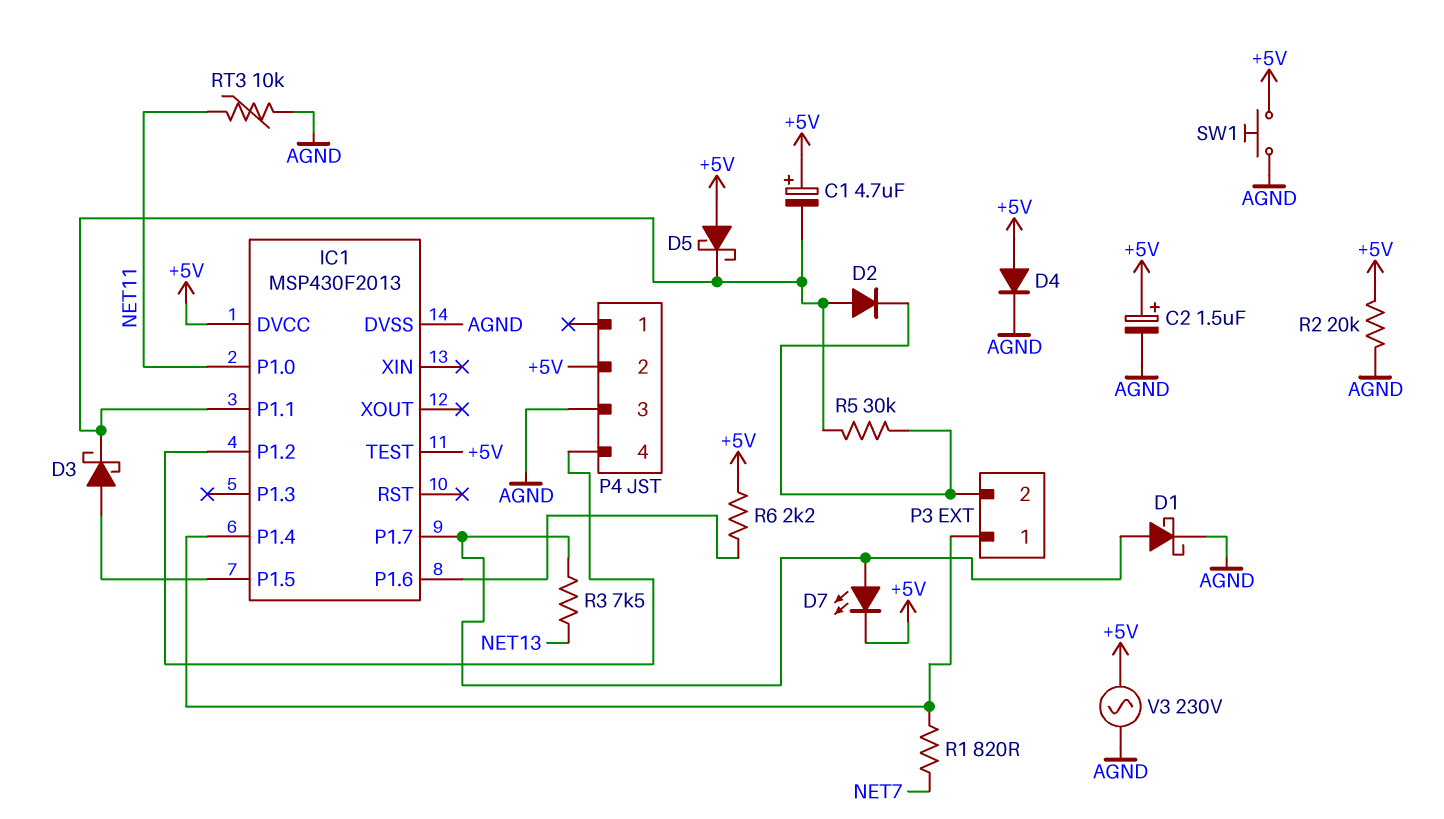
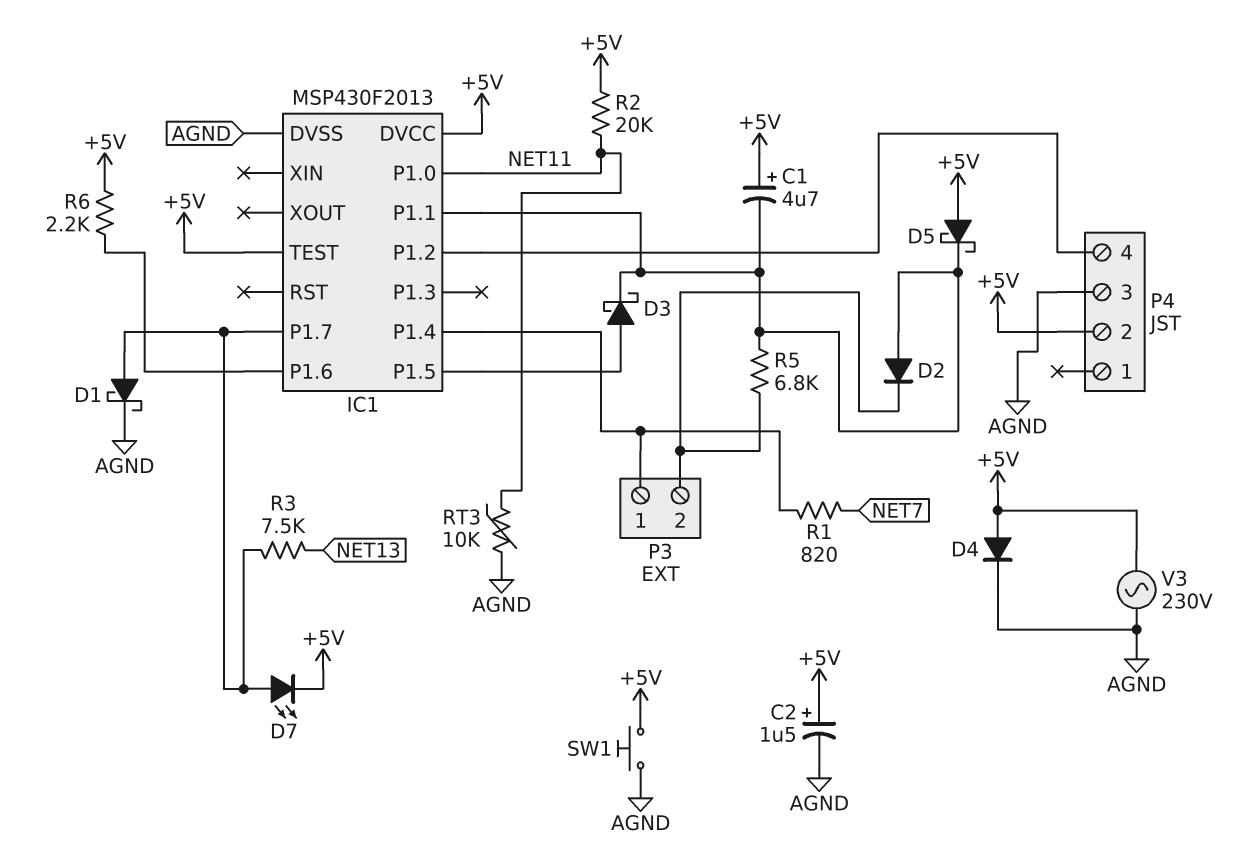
R2: 20k (+5V, AGND) -> 20k (+5V, NET11)
R5: 30k (IC1/P1.1, P3/2) -> 6.8k (IC1/P1.1, P3/2)

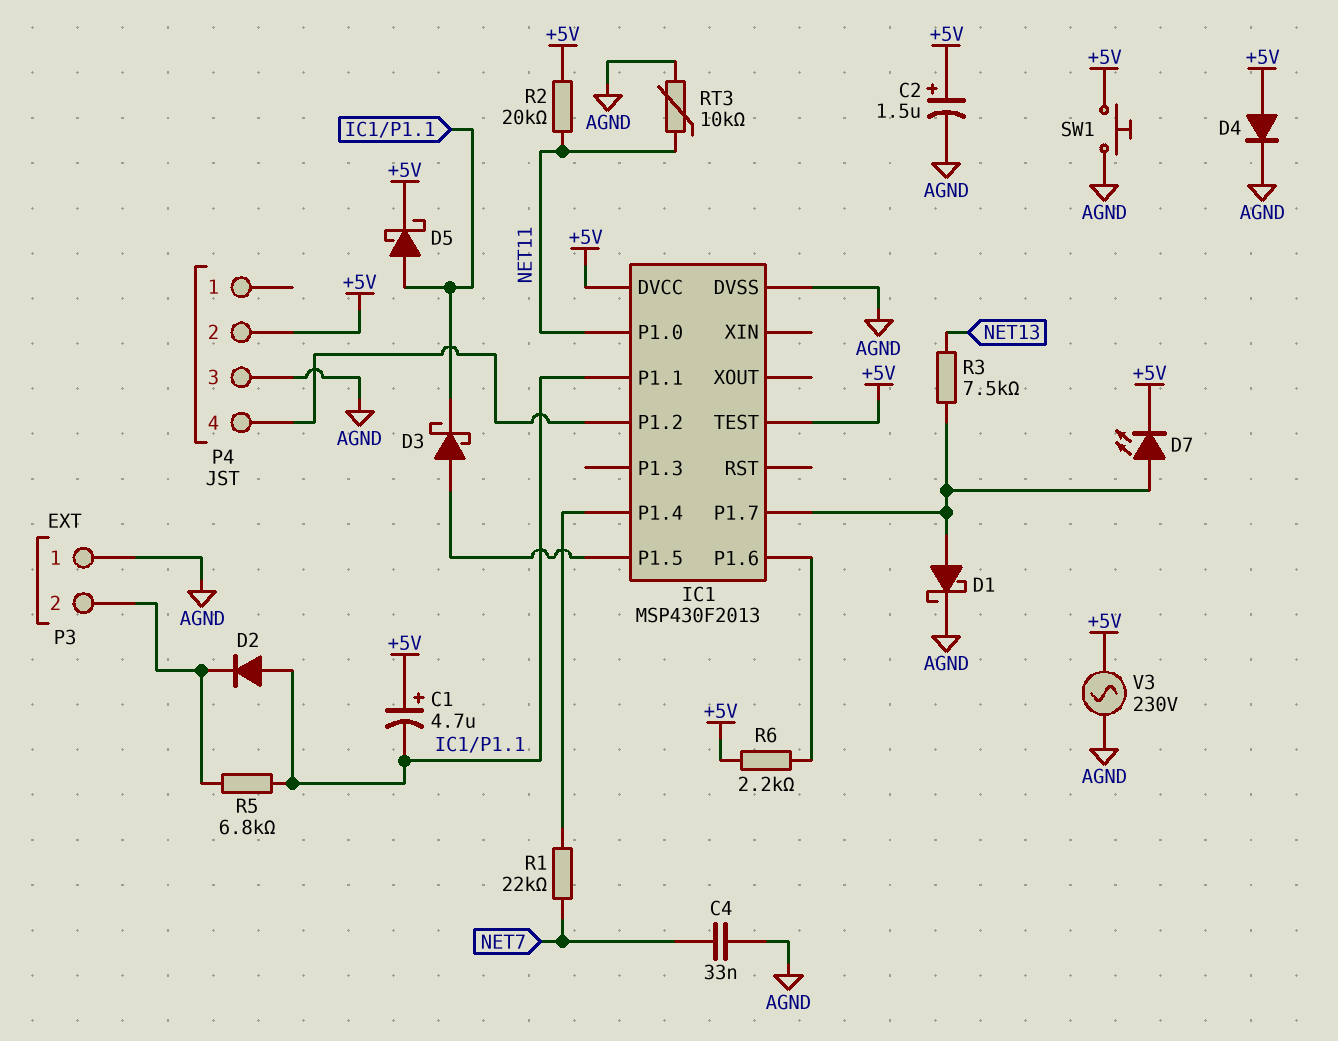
C4: none -> 33nF (AGND, NET7)
D5: schottky (A +5V, K IC1/P1.1) -> schottky (A IC1/P1.1, K +5V)
P3 pin 1: IC1/P1.4 -> AGND
R1: 820 (IC1/P1.4, NET7) -> 22k (IC1/P1.4, NET7)

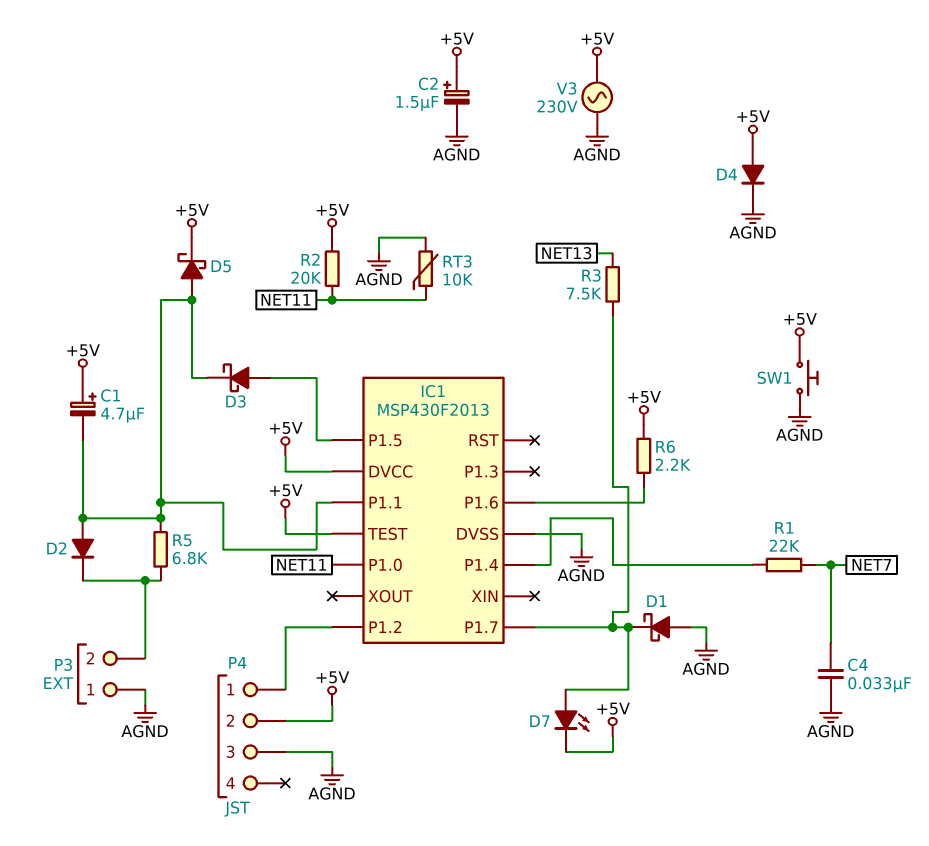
D1: schottky (A IC1/P1.7, K AGND) -> schottky (A AGND, K IC1/P1.7)
P4 pin 1: none -> IC1/P1.2
P4 pin 4: IC1/P1.2 -> none

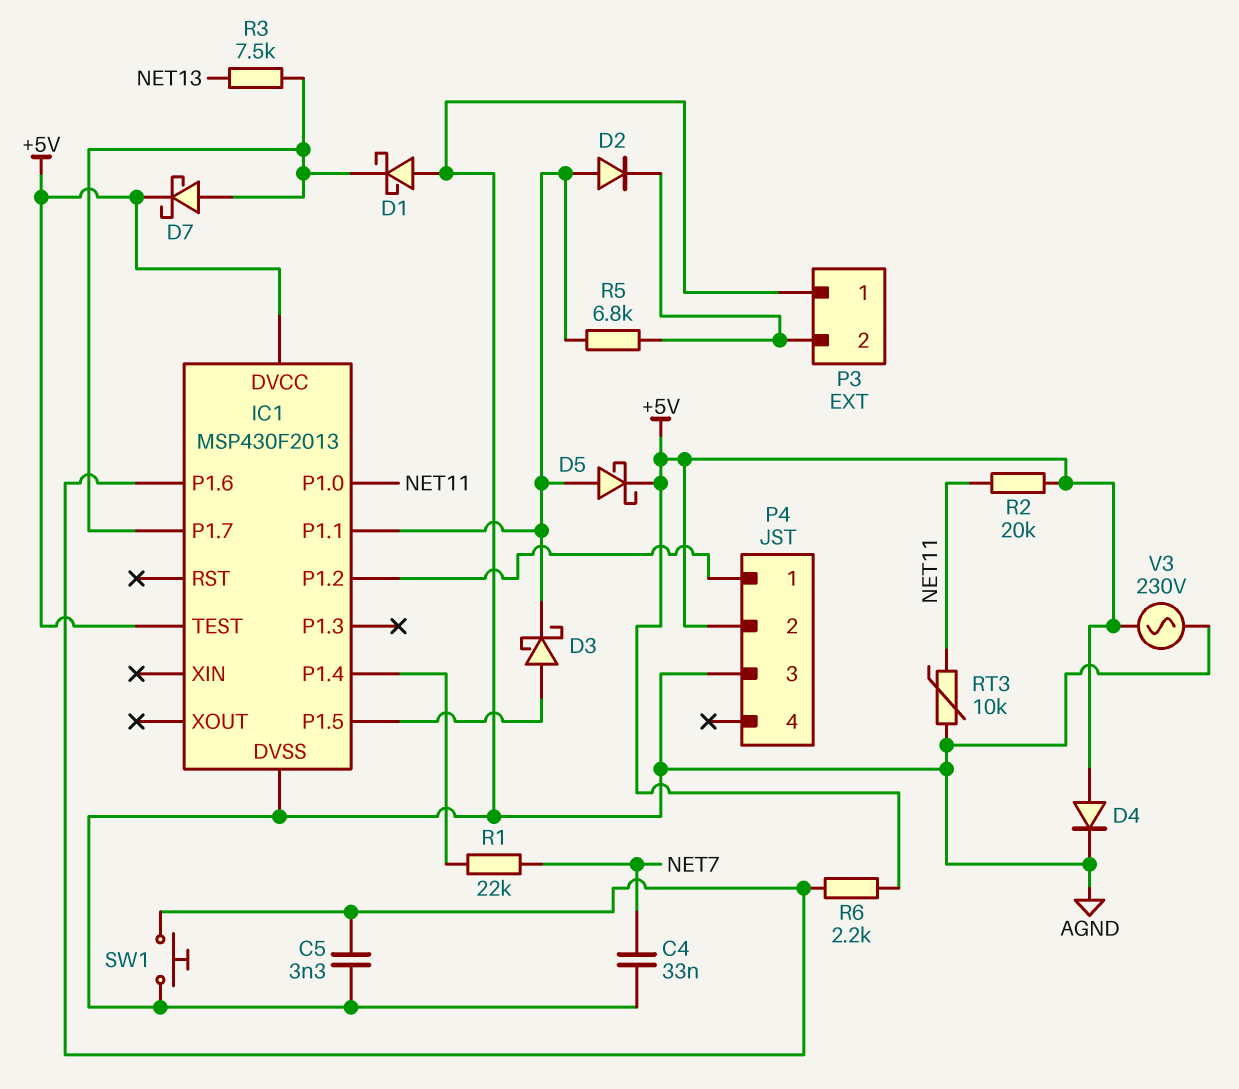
C1: 4.7uF (plus +5V, minus IC1/P1.1) -> none
C2: 1.5uF (plus +5V, minus AGND) -> none
C5: none -> 3.3nF (AGND, IC1/P1.6)
D7: LED (A IC1/P1.7, K +5V) -> schottky (A IC1/P1.7, K +5V)
SW1: button (+5V, AGND) -> button (AGND, IC1/P1.6)

